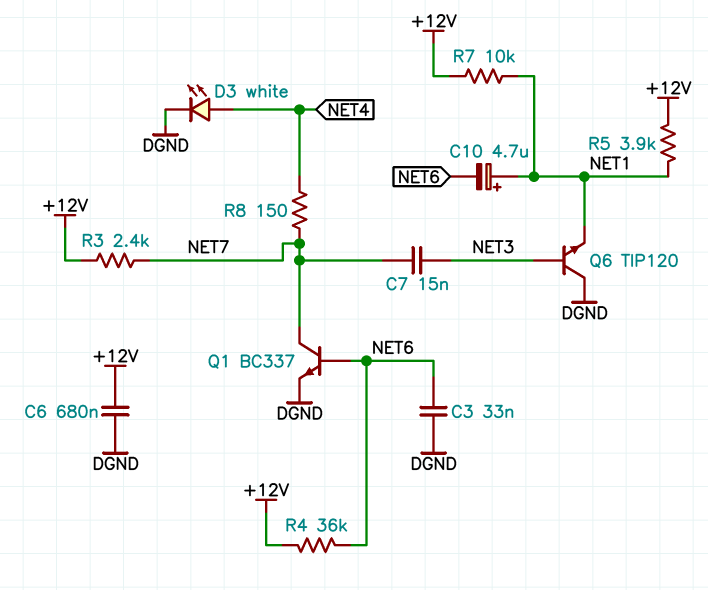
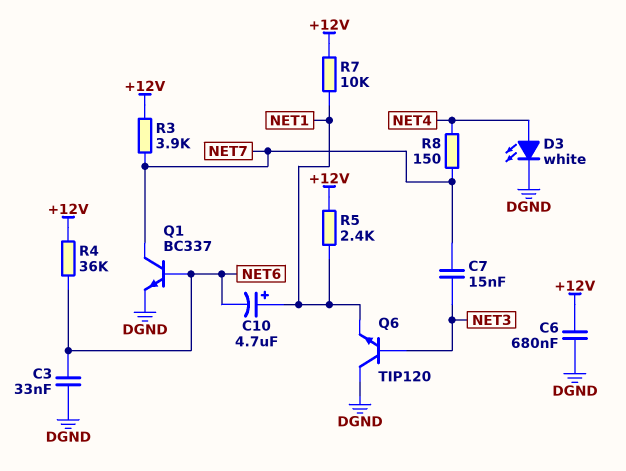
R3: 2.4k (+12V, NET7) -> 3.9k (+12V, NET7)
R5: 3.9k (+12V, NET1) -> 2.4k (+12V, NET1)

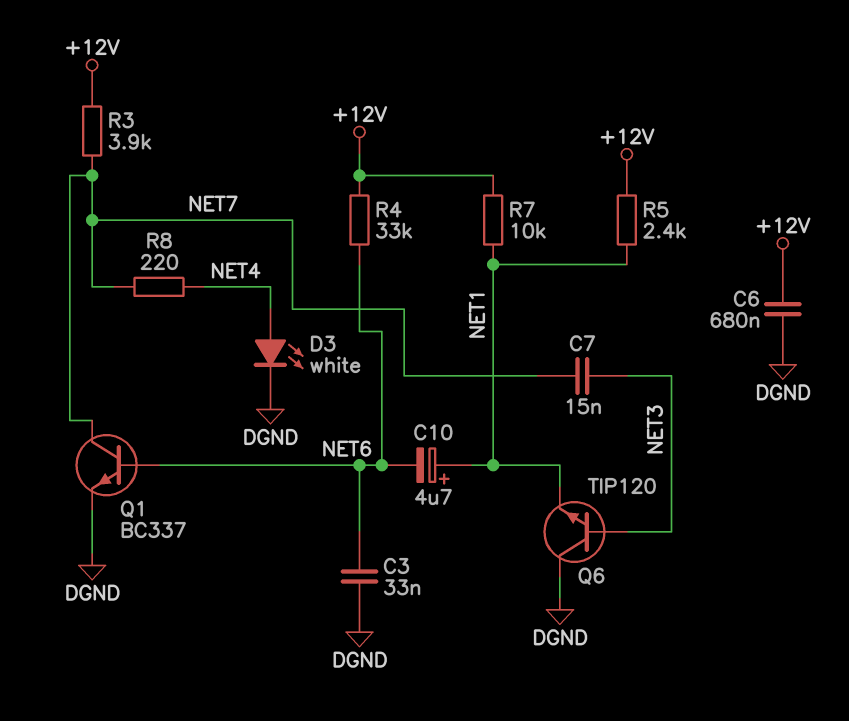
R4: 36k (+12V, NET6) -> 33k (+12V, NET6)
R8: 150 (NET4, NET7) -> 220 (NET4, NET7)

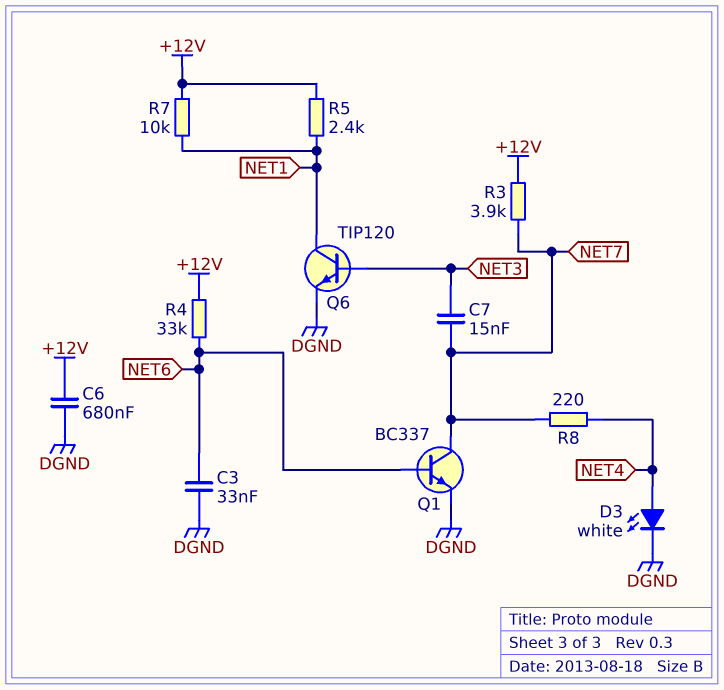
C10: 4.7uF (plus NET1, minus NET6) -> none
Q6: NPN TIP120 (B NET3, C DGND, E NET1) -> NPN TIP120 (B NET3, C NET1, E DGND)

